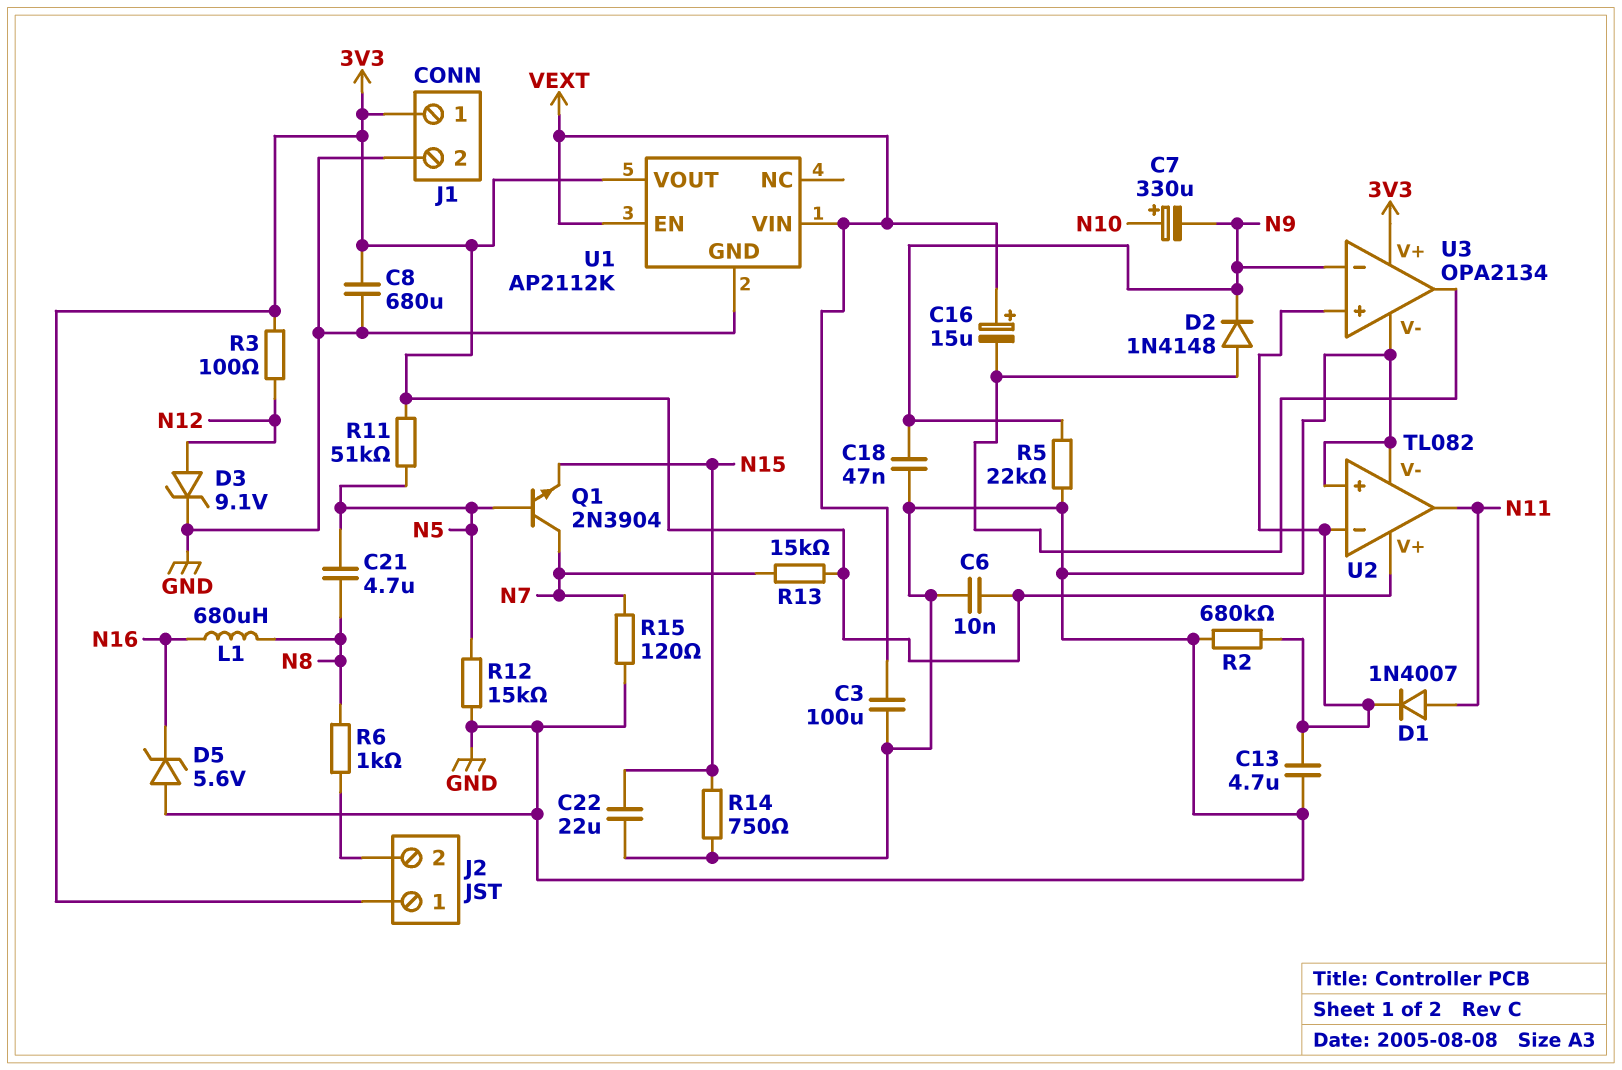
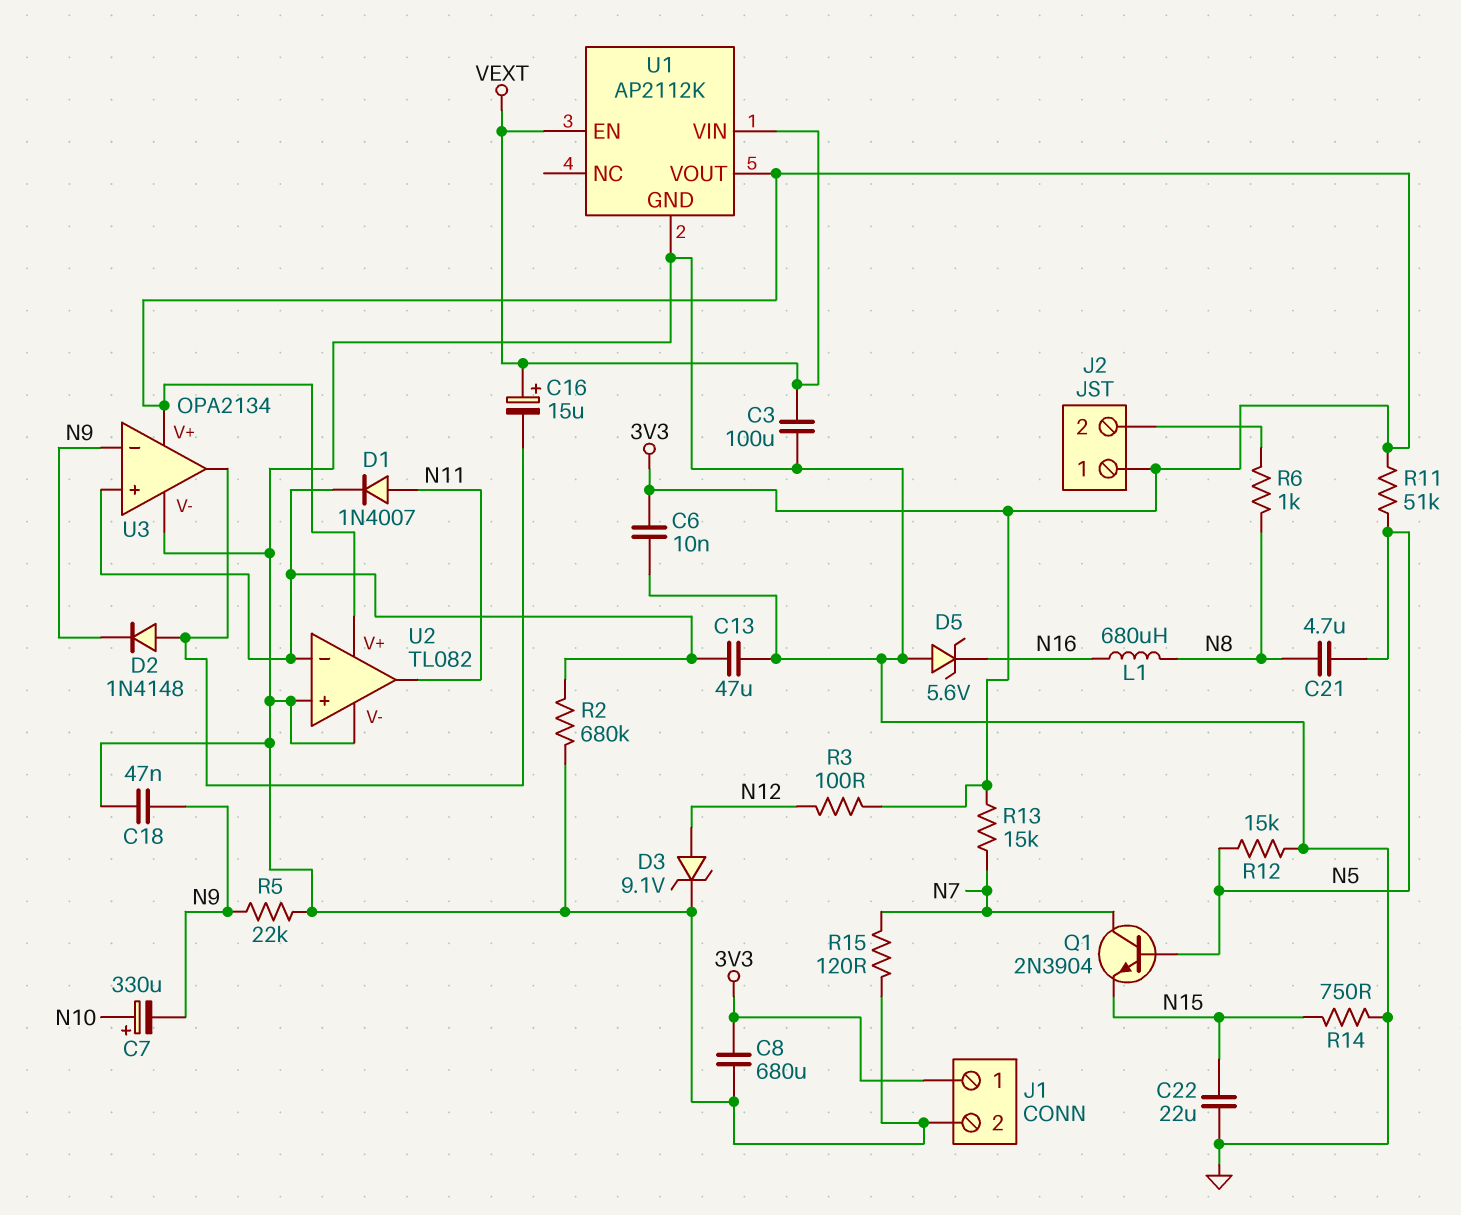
C13: 4.7uF (GND, U2/in-) -> 47uF (GND, U2/in-)

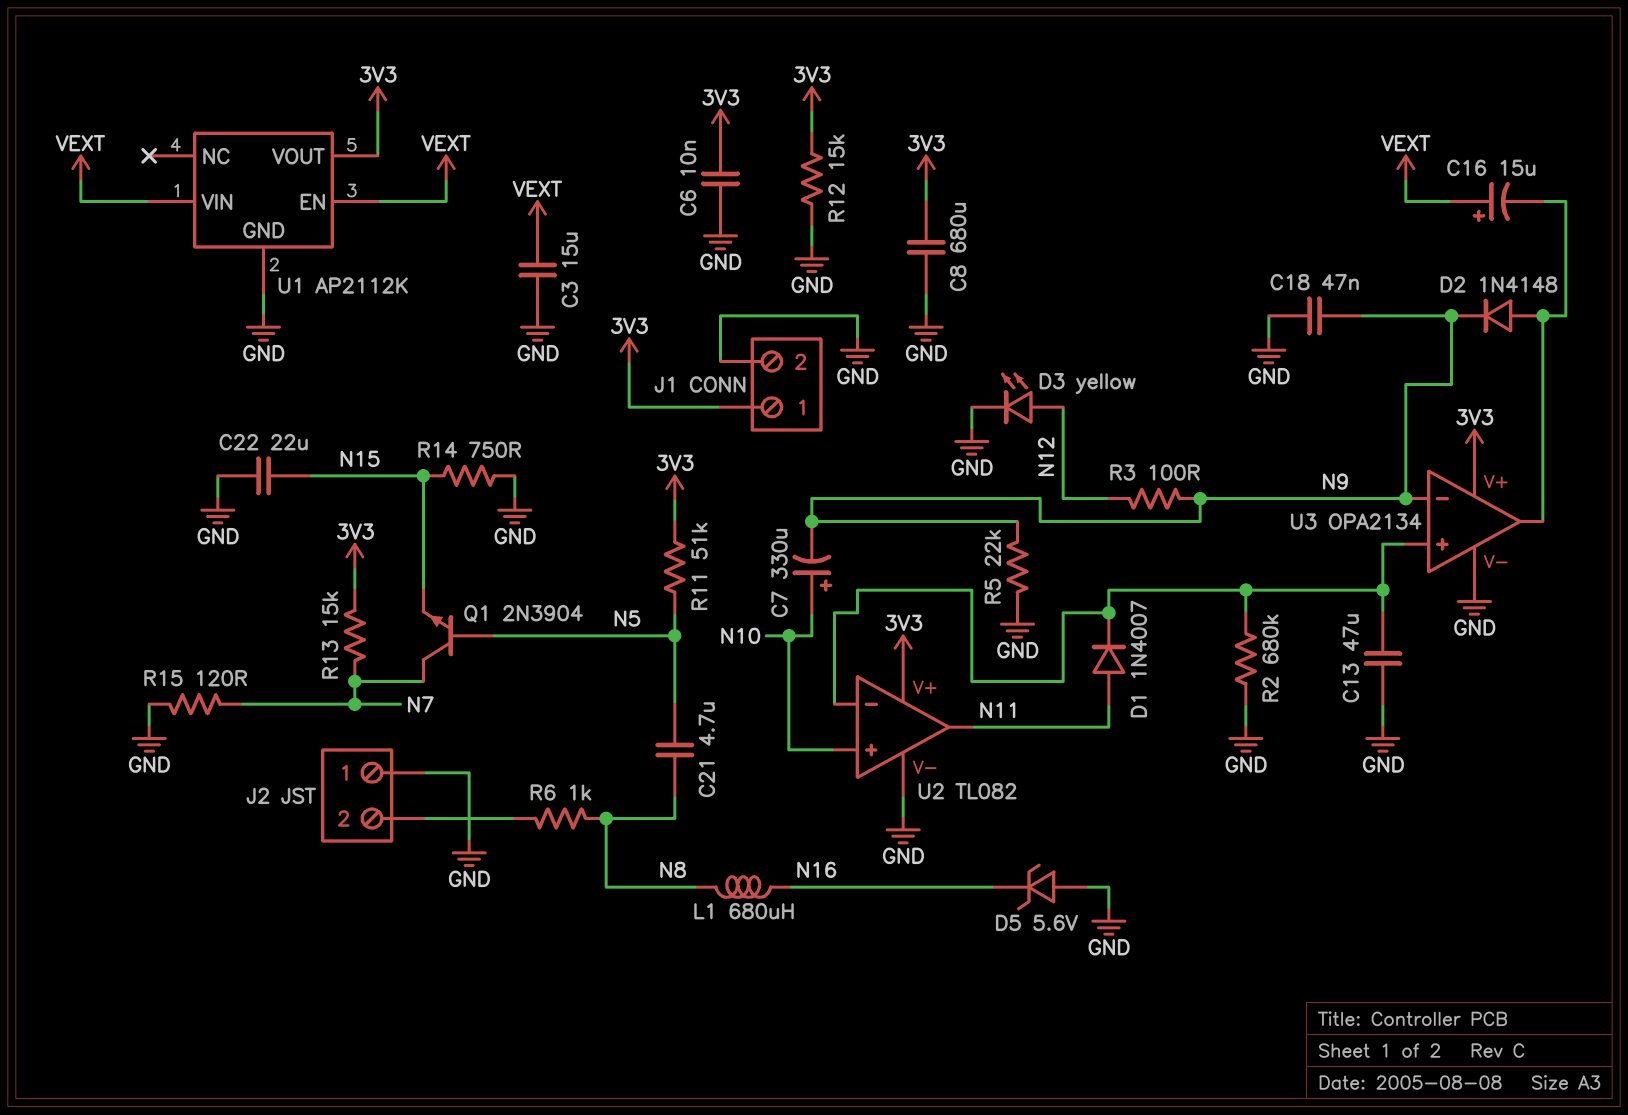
C3: 100uF (GND, VEXT) -> 15uF (GND, VEXT)
D3: zener 9.1V (A N12, K GND) -> LED yellow (A N12, K GND)
J2 pin 1: 3V3 -> GND
R3: 100 (3V3, N12) -> 100 (N9, N12)
R12: 15k (GND, N5) -> 15k (3V3, GND)
U2 pin in+: GND -> N10

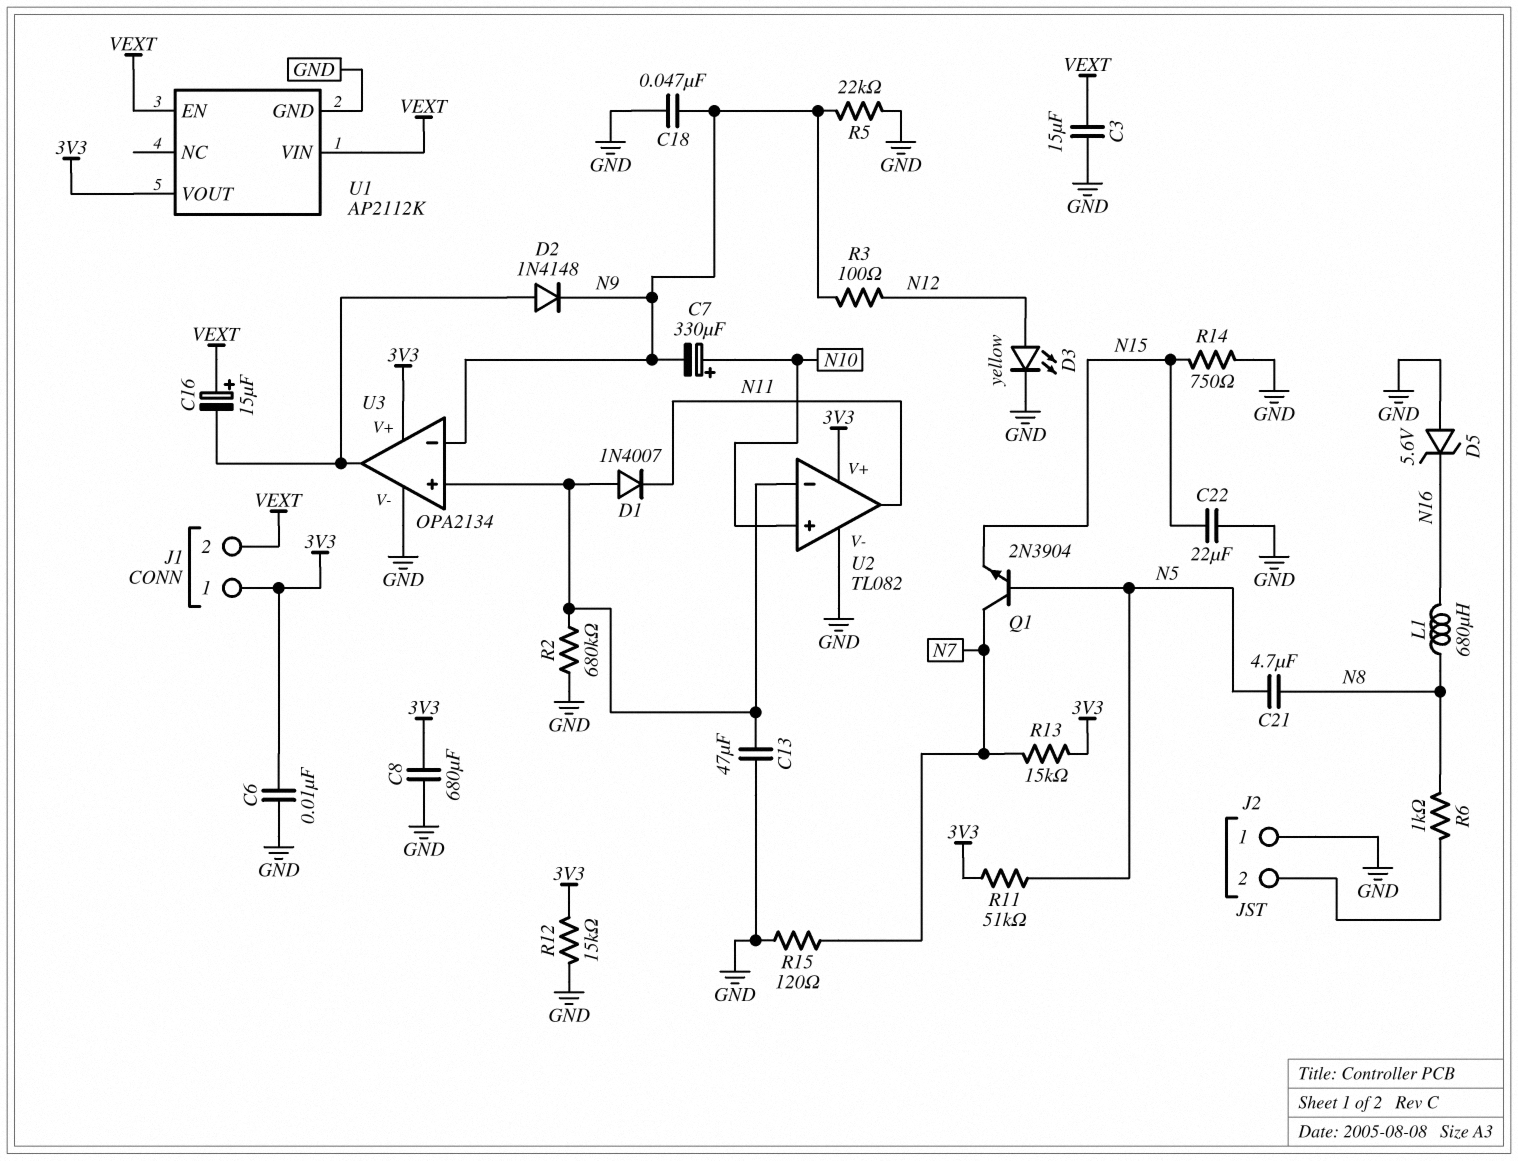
D1: diode 1N4007 (A N11, K U2/in-) -> diode 1N4007 (A U2/in-, K N11)
J1 pin 2: GND -> VEXT

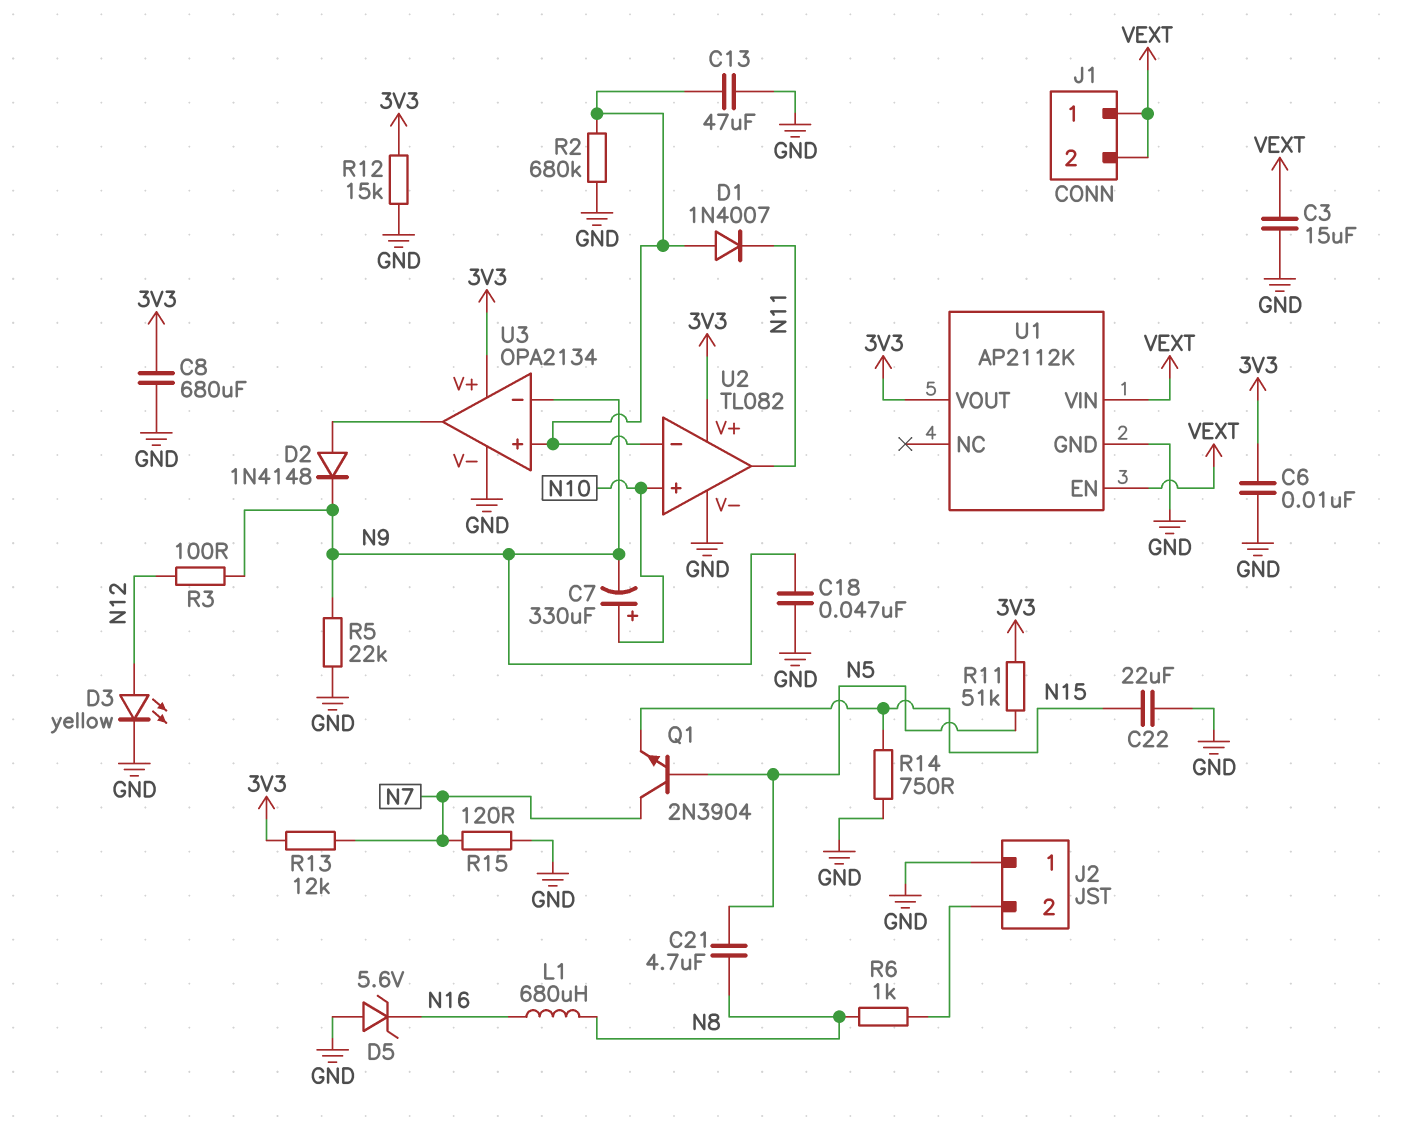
C16: 15uF (plus VEXT, minus U3/out) -> none
J1 pin 1: 3V3 -> VEXT
R13: 15k (3V3, N7) -> 12k (3V3, N7)

